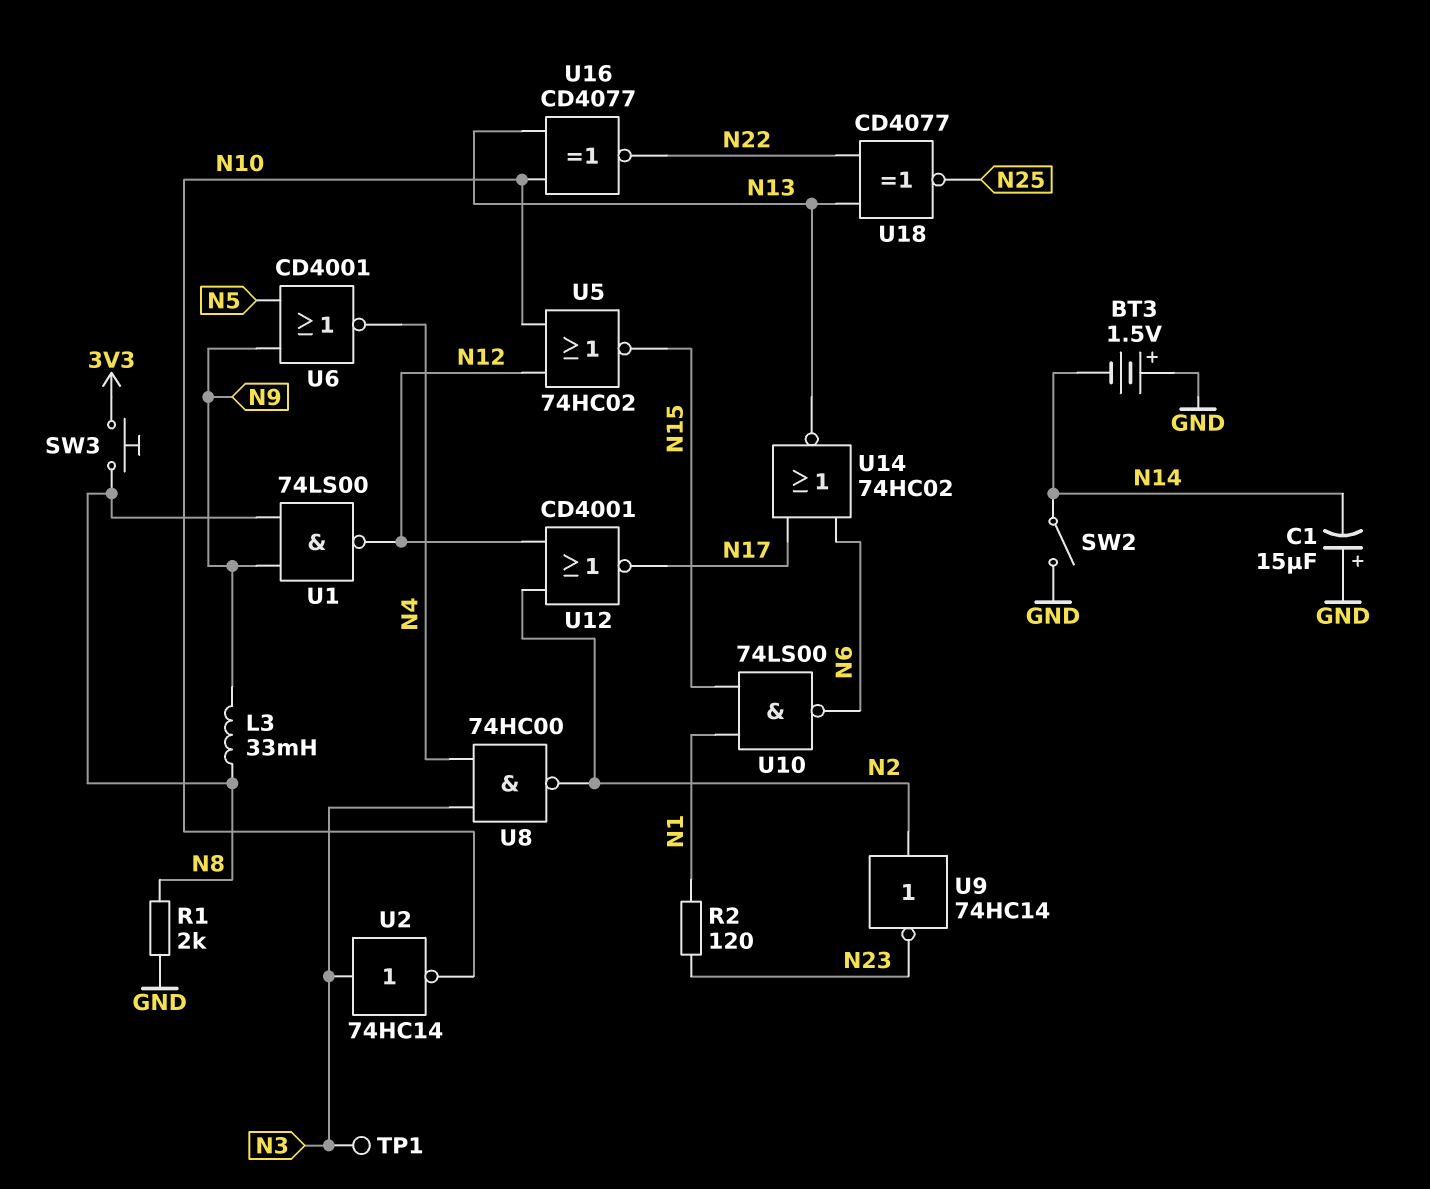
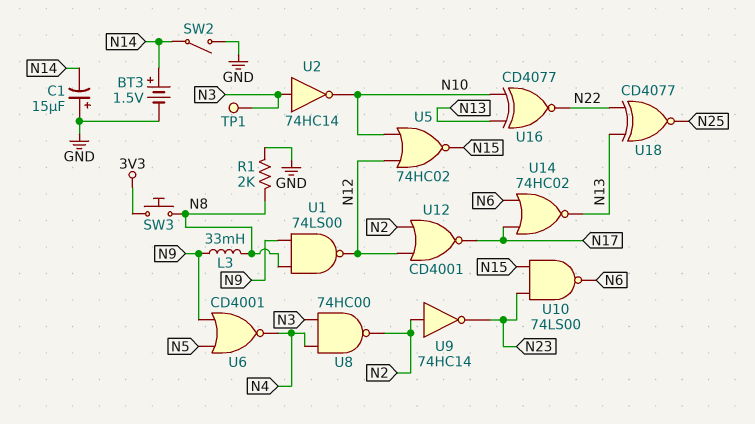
BT3: 1.5V (plus GND, minus N14) -> 1.5V (plus N14, minus GND)
R2: 120 (N1, N23) -> none
U10: NAND 74LS00 (in N1, in N15, out N6) -> NAND 74LS00 (in N15, in N23, out N6)

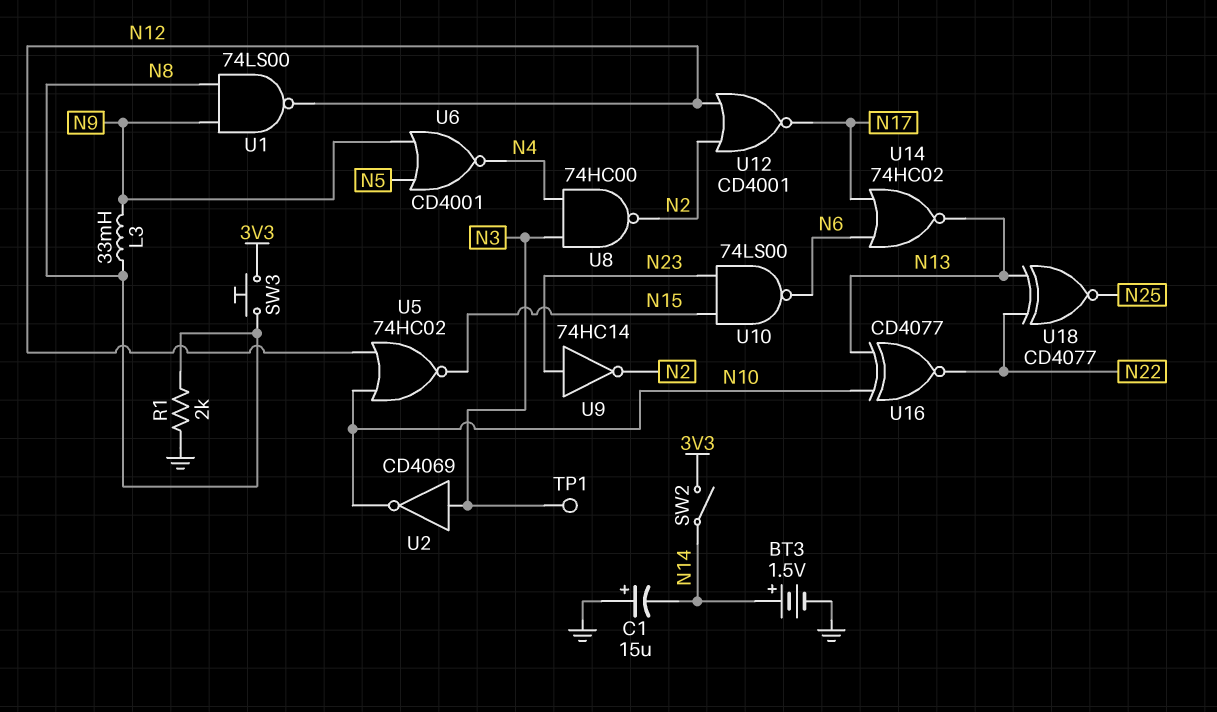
SW2: switch (GND, N14) -> switch (3V3, N14)
U2: NOT 74HC14 (in N3, out N10) -> NOT CD4069 (in N3, out N10)
U9: NOT 74HC14 (in N2, out N23) -> NOT 74HC14 (in N23, out N2)

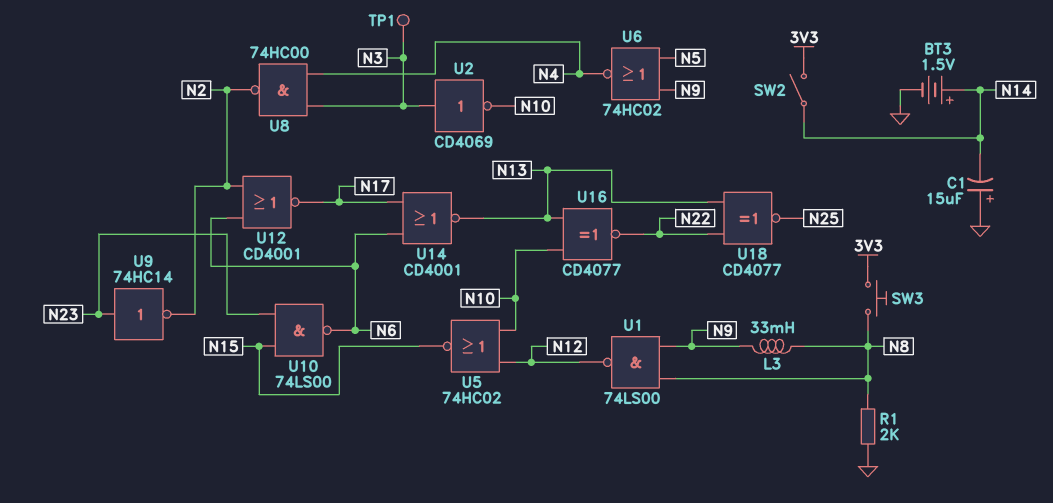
U6: NOR CD4001 (in N5, in N9, out N4) -> NOR 74HC02 (in N5, in N9, out N4)
U12: NOR CD4001 (in N2, in N12, out N17) -> NOR CD4001 (in N2, in N6, out N17)
U14: NOR 74HC02 (in N6, in N17, out N13) -> NOR CD4001 (in N6, in N17, out N13)

